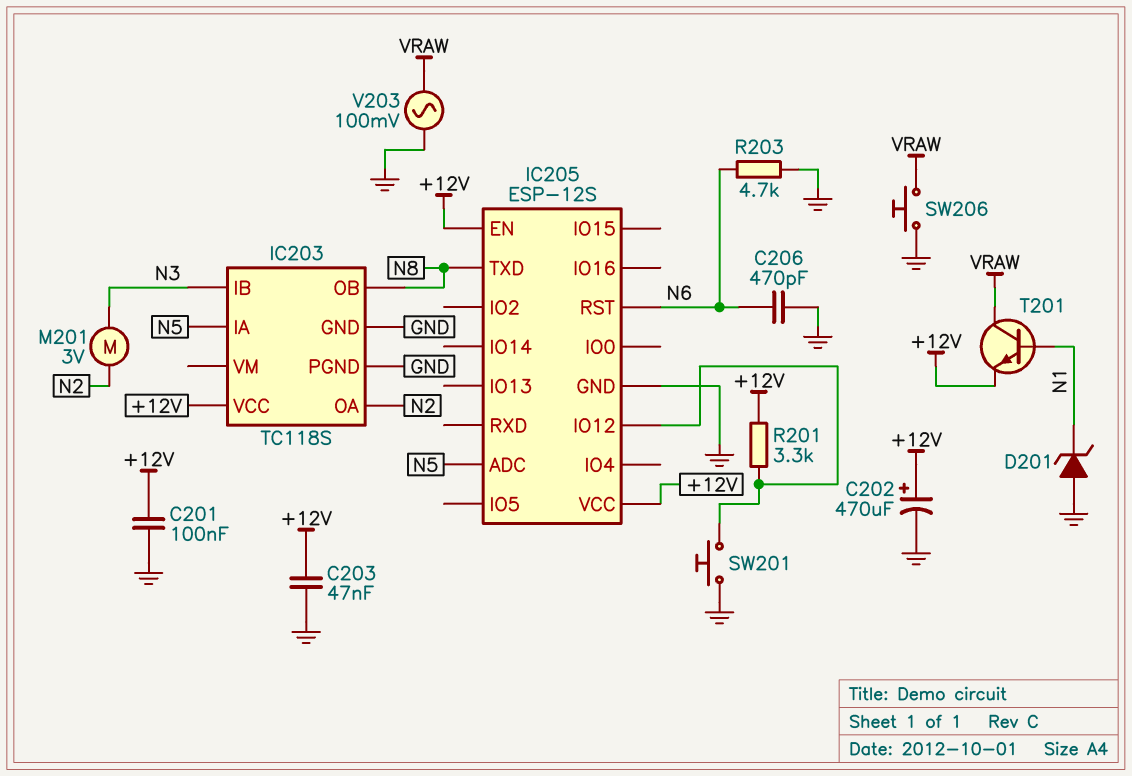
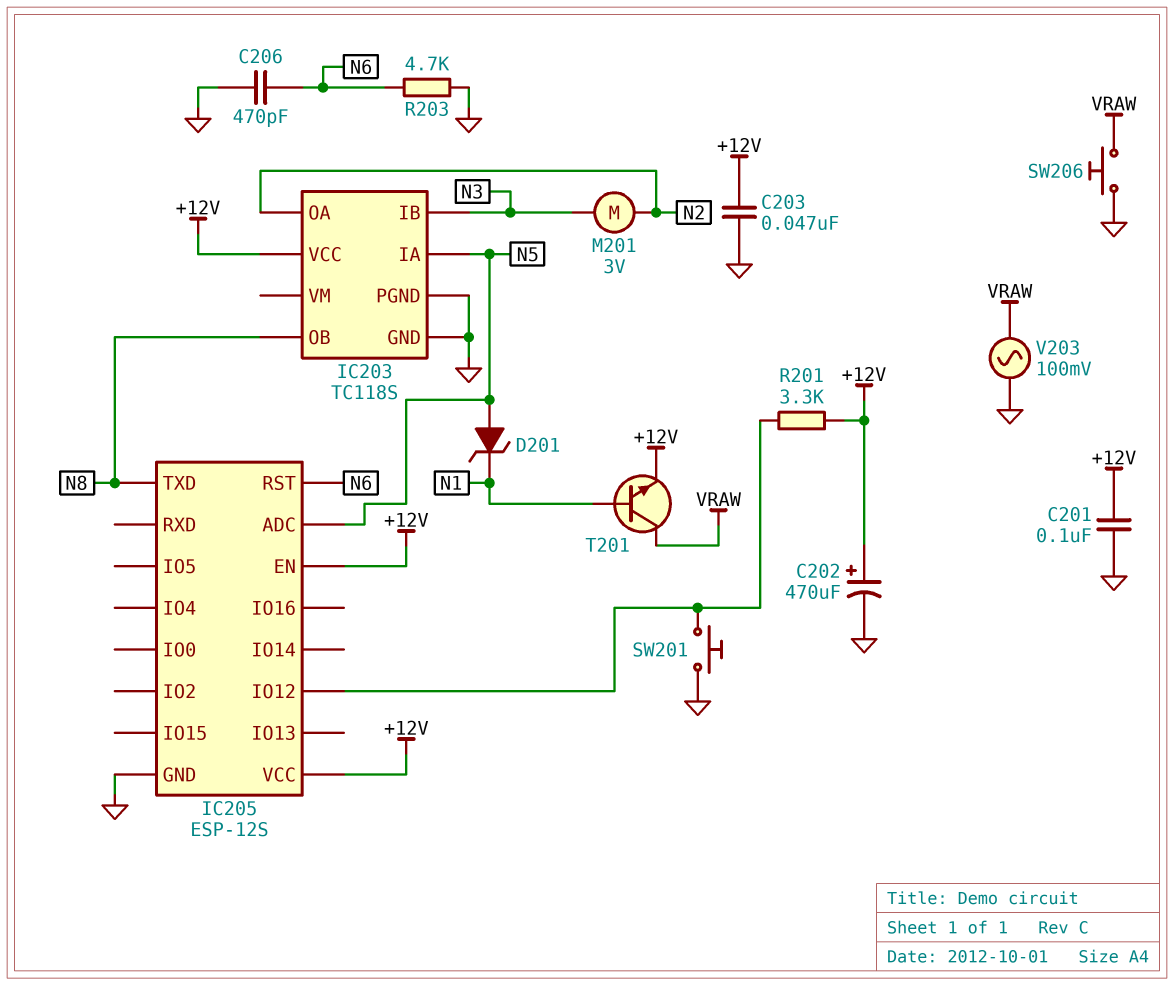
D201: zener (A GND, K N1) -> zener (A N5, K N1)

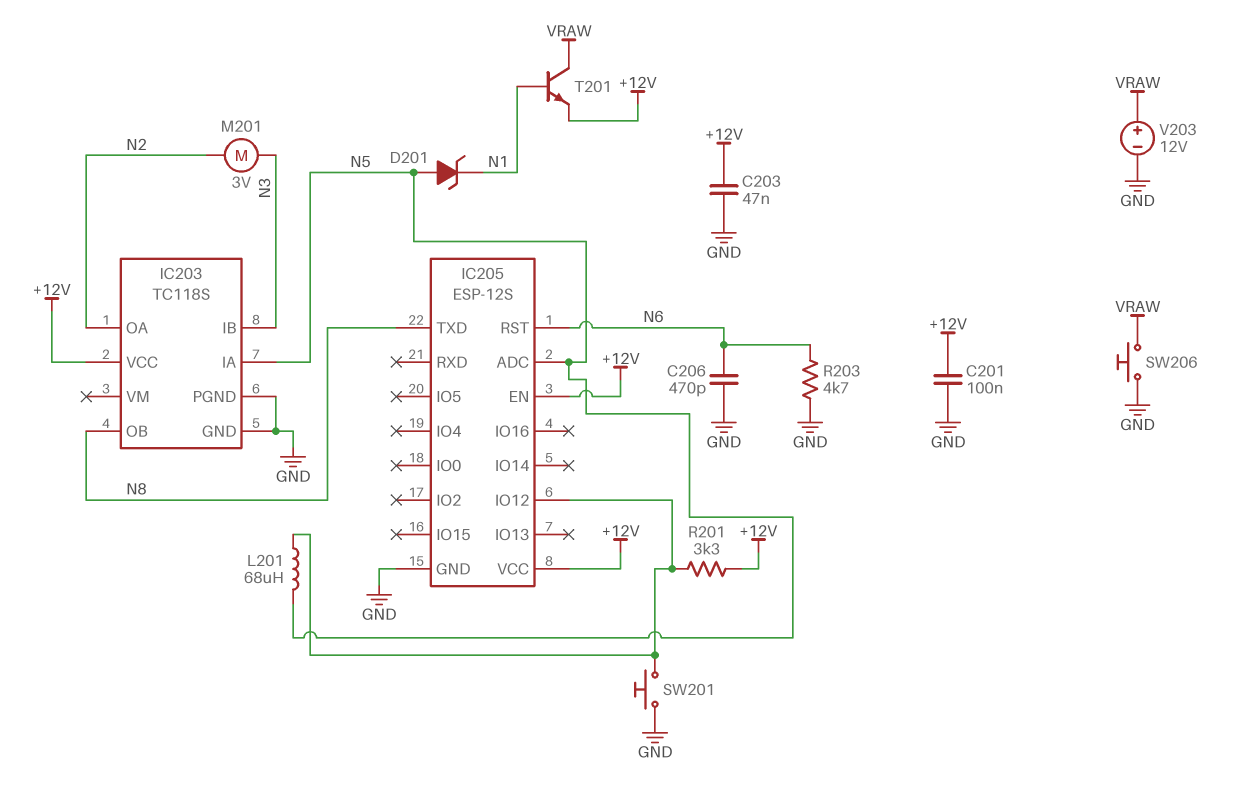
C202: 470uF (plus +12V, minus GND) -> none
L201: none -> 68uH (IC205/IO12, N5)
V203: AC 100mV (GND, VRAW) -> 12V (plus VRAW, minus GND)

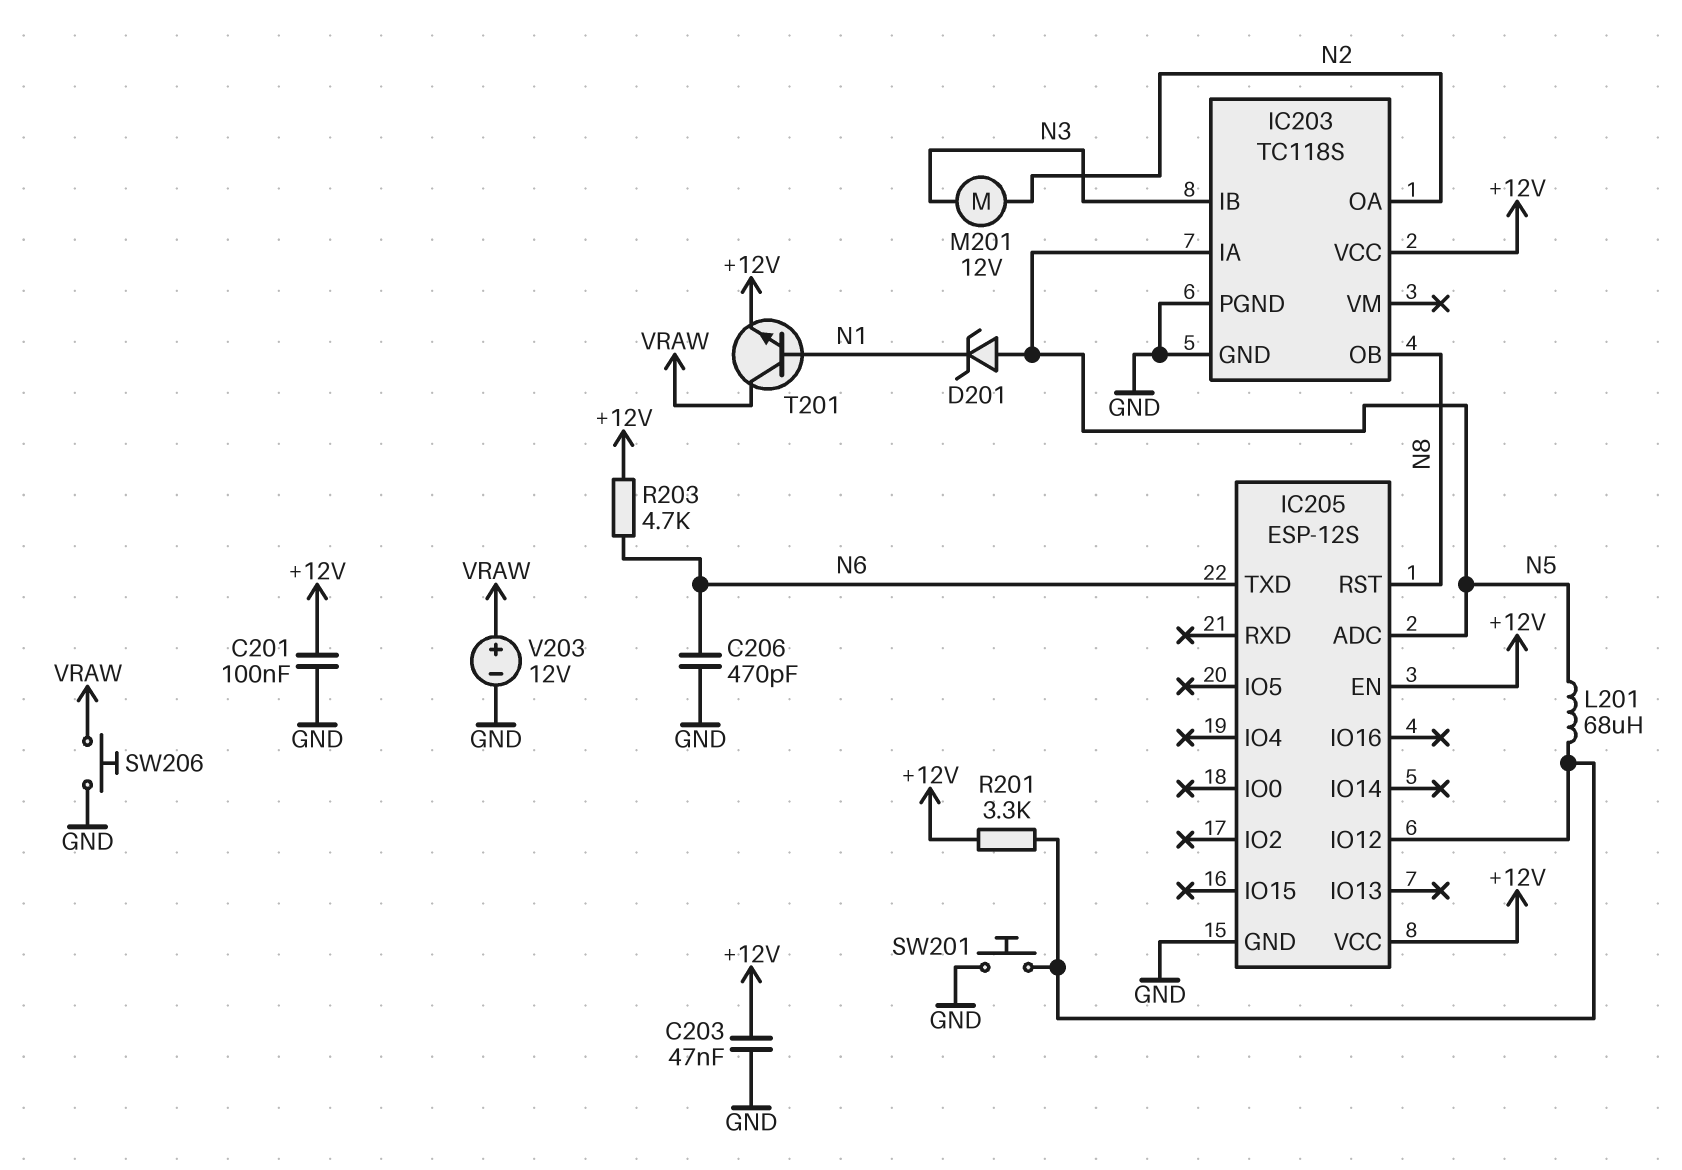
IC205 pin RST: N6 -> N8
IC205 pin TXD: N8 -> N6
M201: motor 3V (N2, N3) -> motor 12V (N2, N3)
R203: 4.7k (GND, N6) -> 4.7k (+12V, N6)

